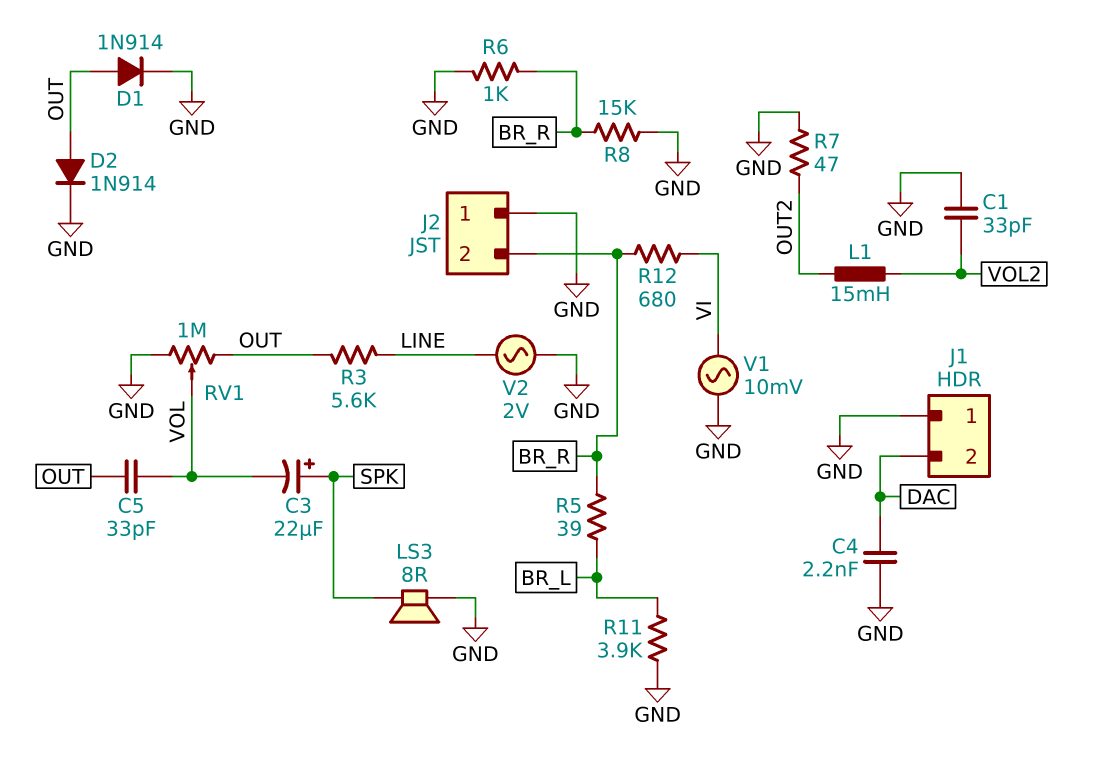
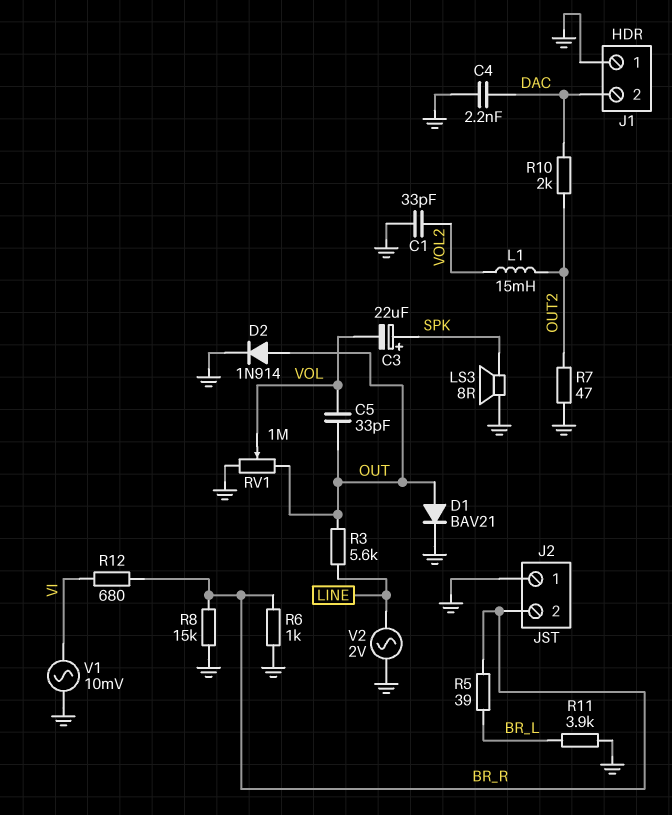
D1: diode 1N914 (A OUT, K GND) -> diode BAV21 (A OUT, K GND)
R10: none -> 2k (DAC, OUT2)

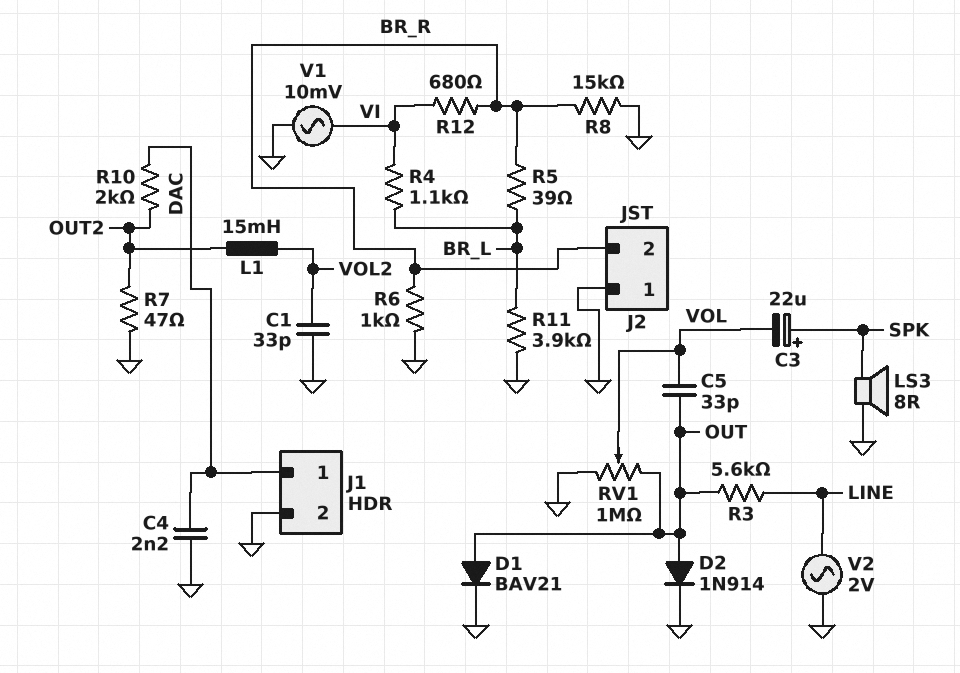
J1 pin 1: GND -> DAC
J1 pin 2: DAC -> GND
R4: none -> 1.1k (BR_L, VI)

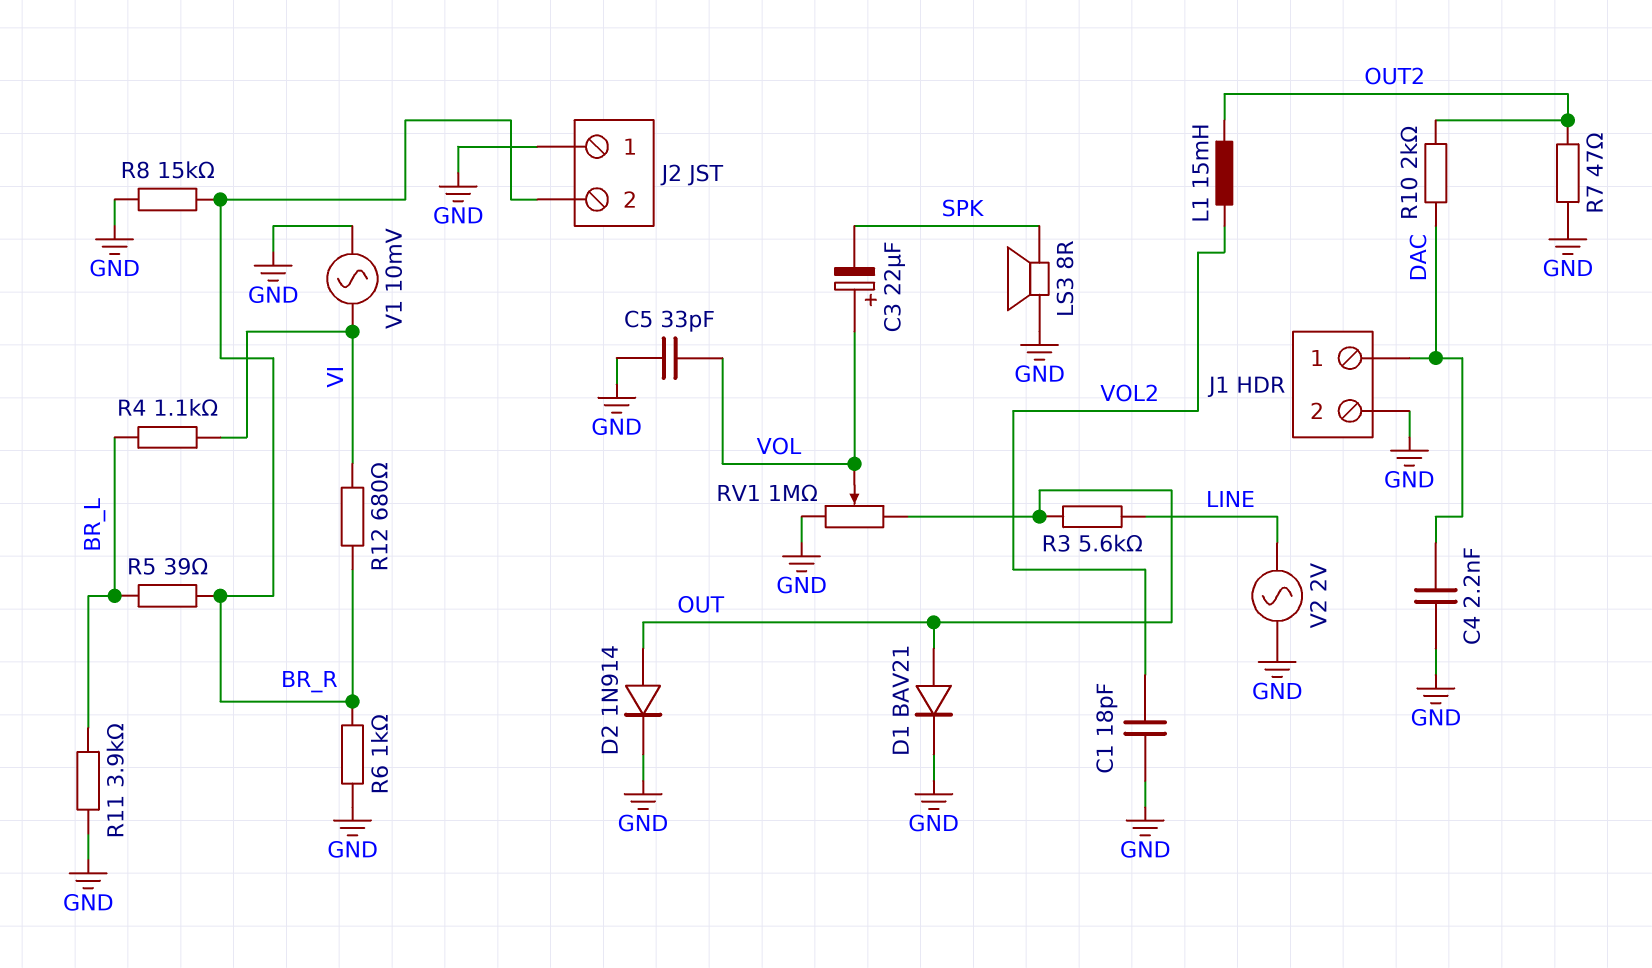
C1: 33pF (GND, VOL2) -> 18pF (GND, VOL2)
C3: 22uF (plus SPK, minus VOL) -> 22uF (plus VOL, minus SPK)
C5: 33pF (OUT, VOL) -> 33pF (GND, VOL)

